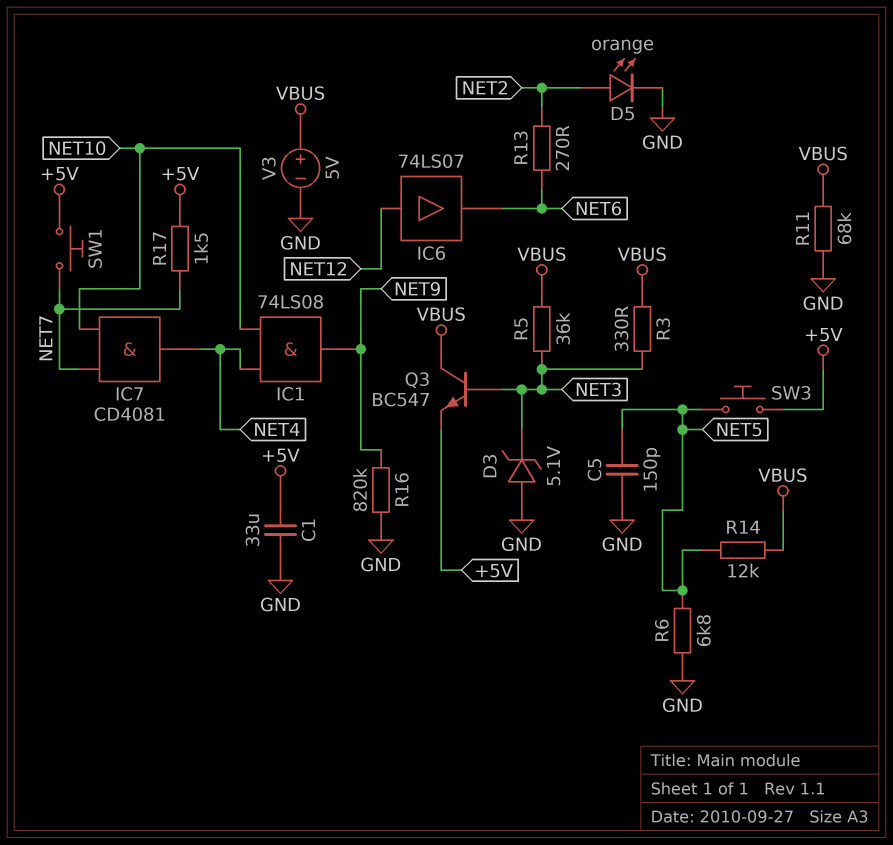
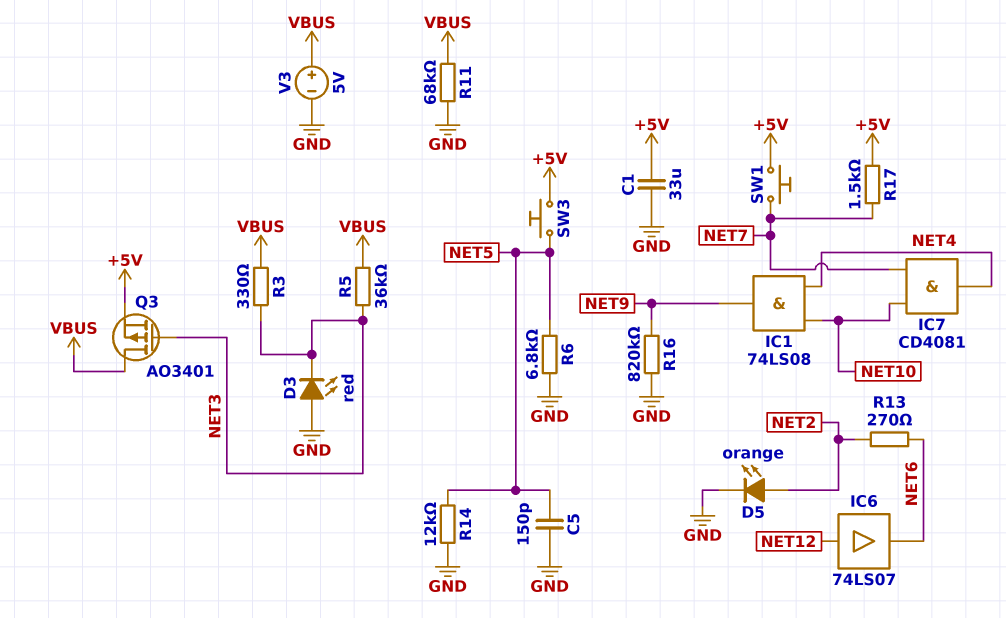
D3: zener 5.1V (A GND, K NET3) -> LED red (A GND, K NET3)
Q3: NPN BC547 (B NET3, C VBUS, E +5V) -> PMOS AO3401 (G NET3, D VBUS, S +5V)
R14: 12k (NET5, VBUS) -> 12k (GND, NET5)

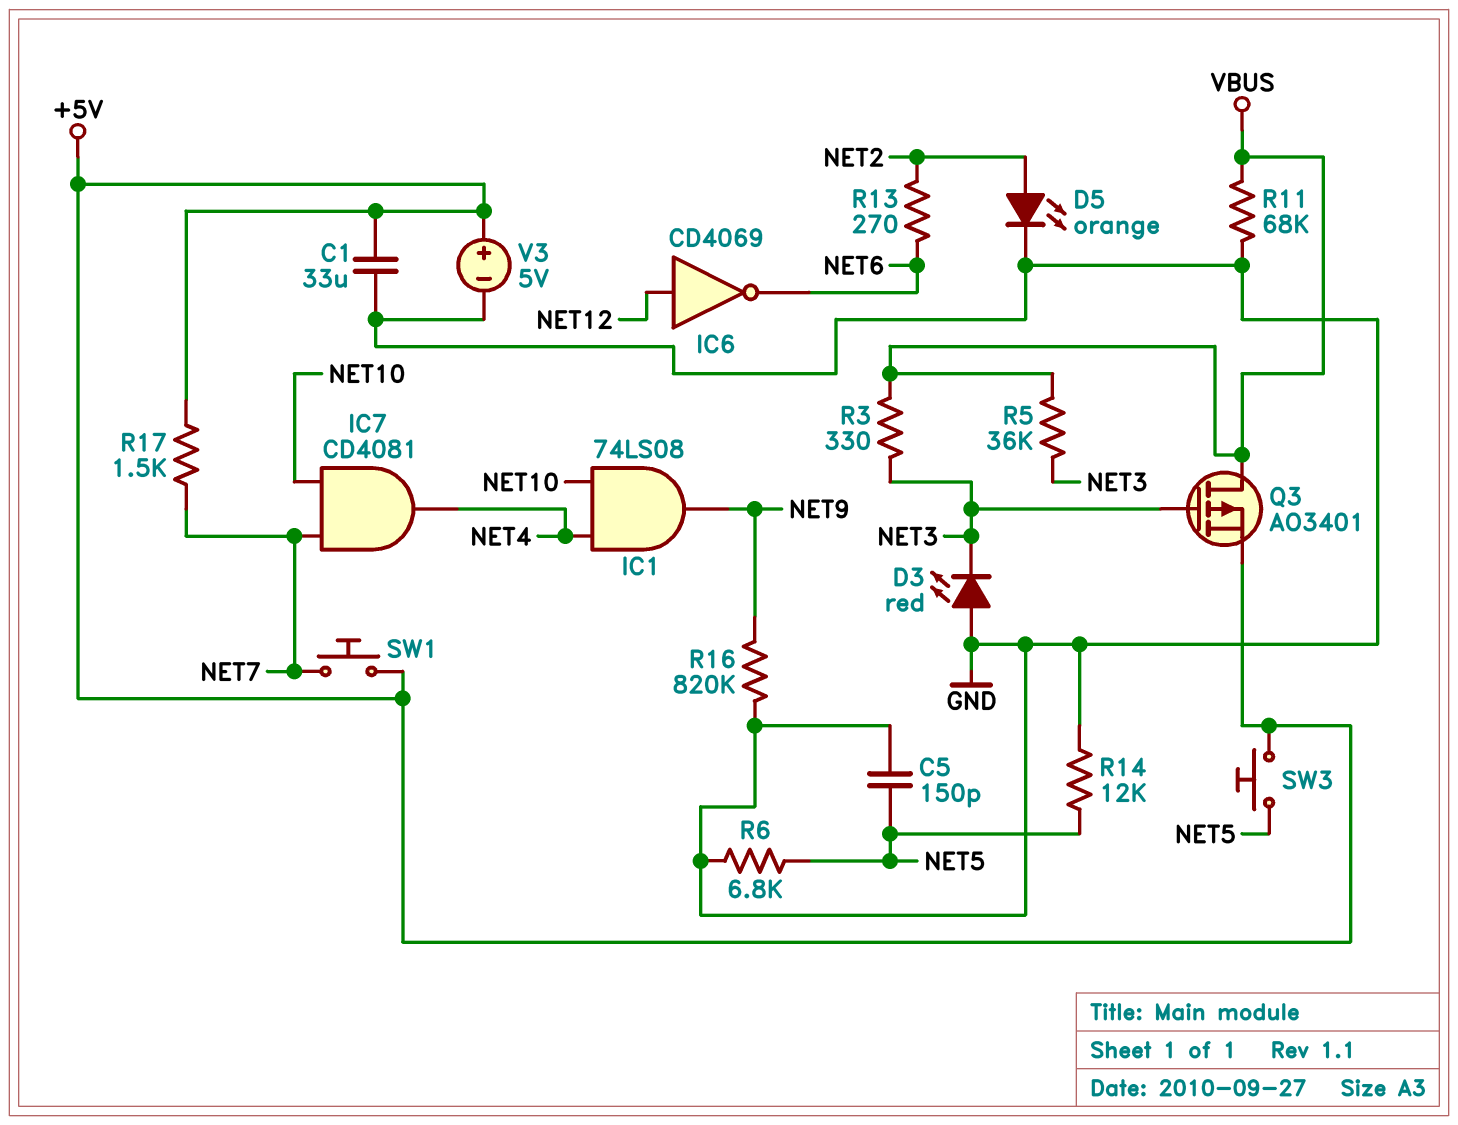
IC6: buffer 74LS07 (in NET12, out NET6) -> NOT CD4069 (in NET12, out NET6)
V3: 5V (plus VBUS, minus GND) -> 5V (plus +5V, minus GND)

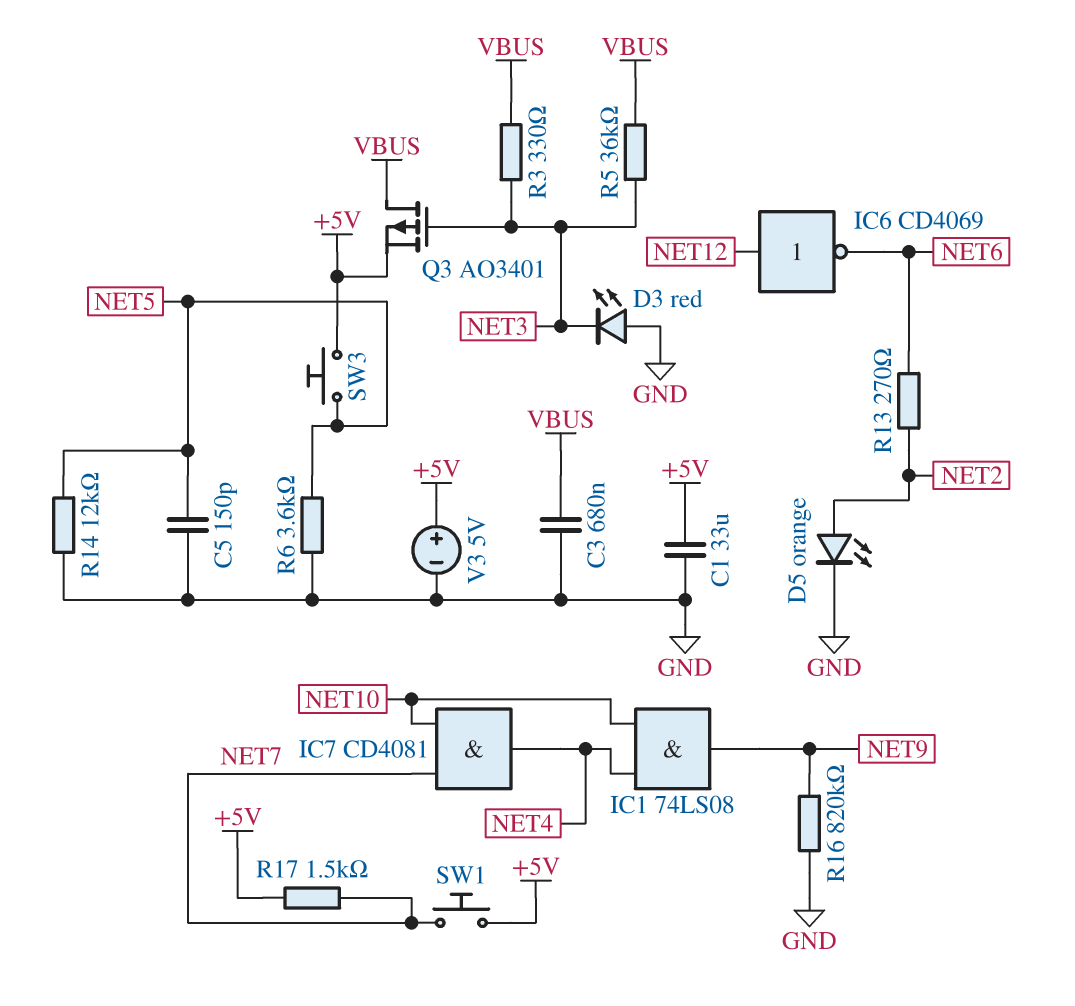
C3: none -> 680nF (GND, VBUS)
R6: 6.8k (GND, NET5) -> 3.6k (GND, NET5)
R11: 68k (GND, VBUS) -> none

